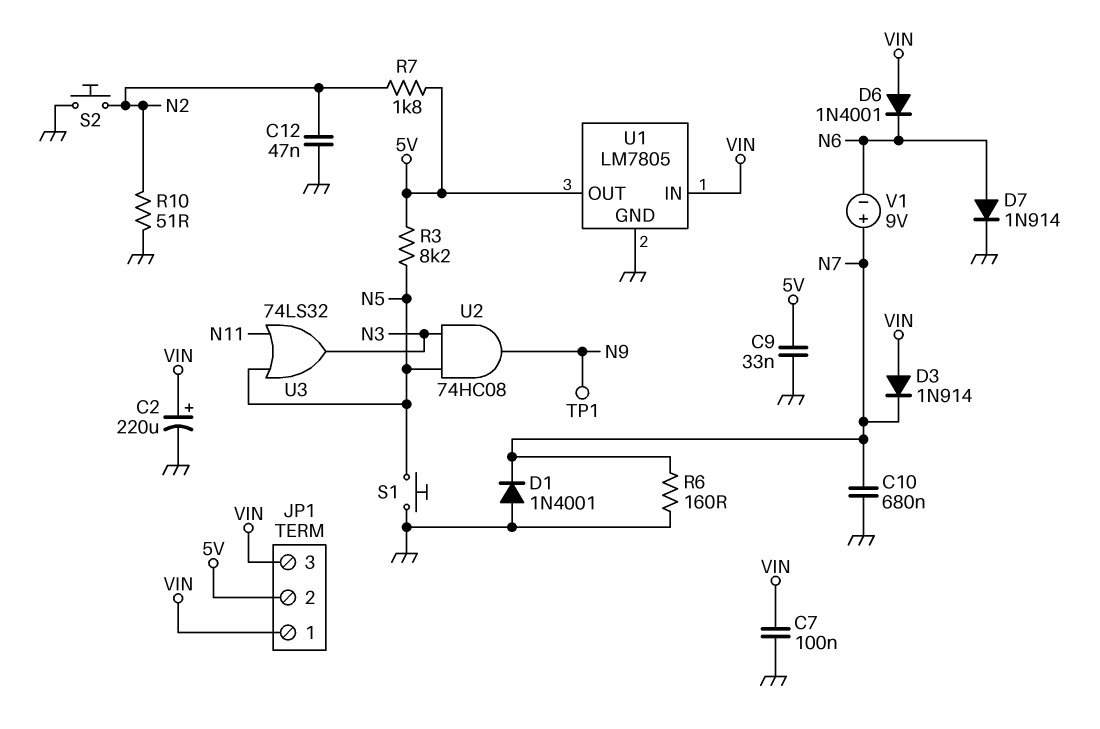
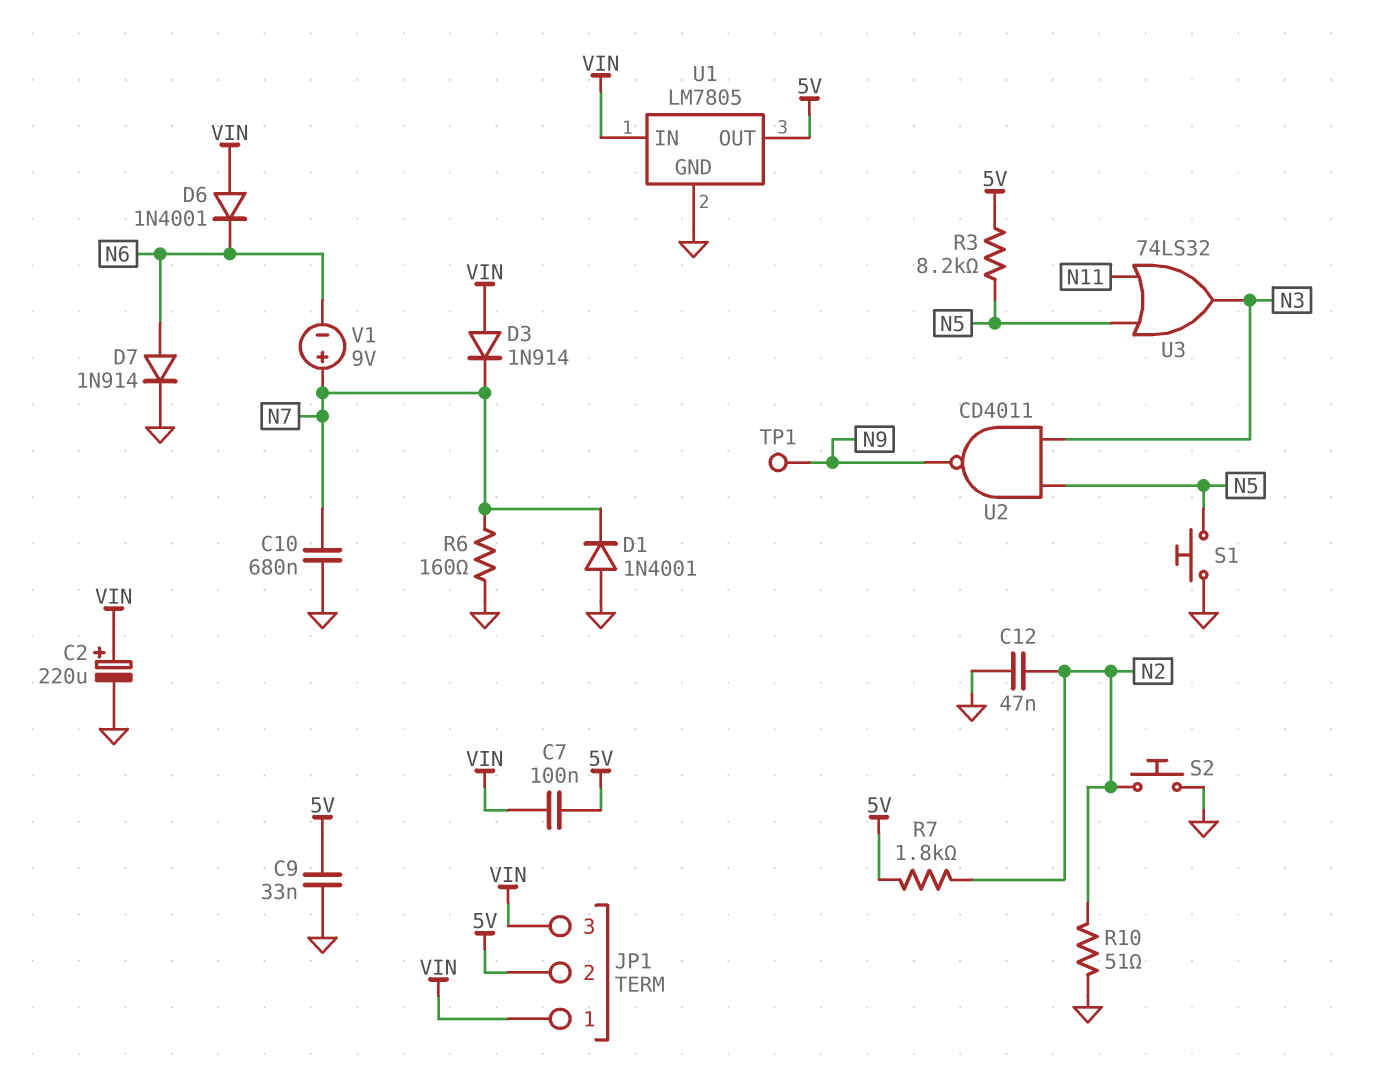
C7: 100nF (GND, VIN) -> 100nF (5V, VIN)
U2: AND 74HC08 (in N3, in N5, out N9) -> NAND CD4011 (in N3, in N5, out N9)

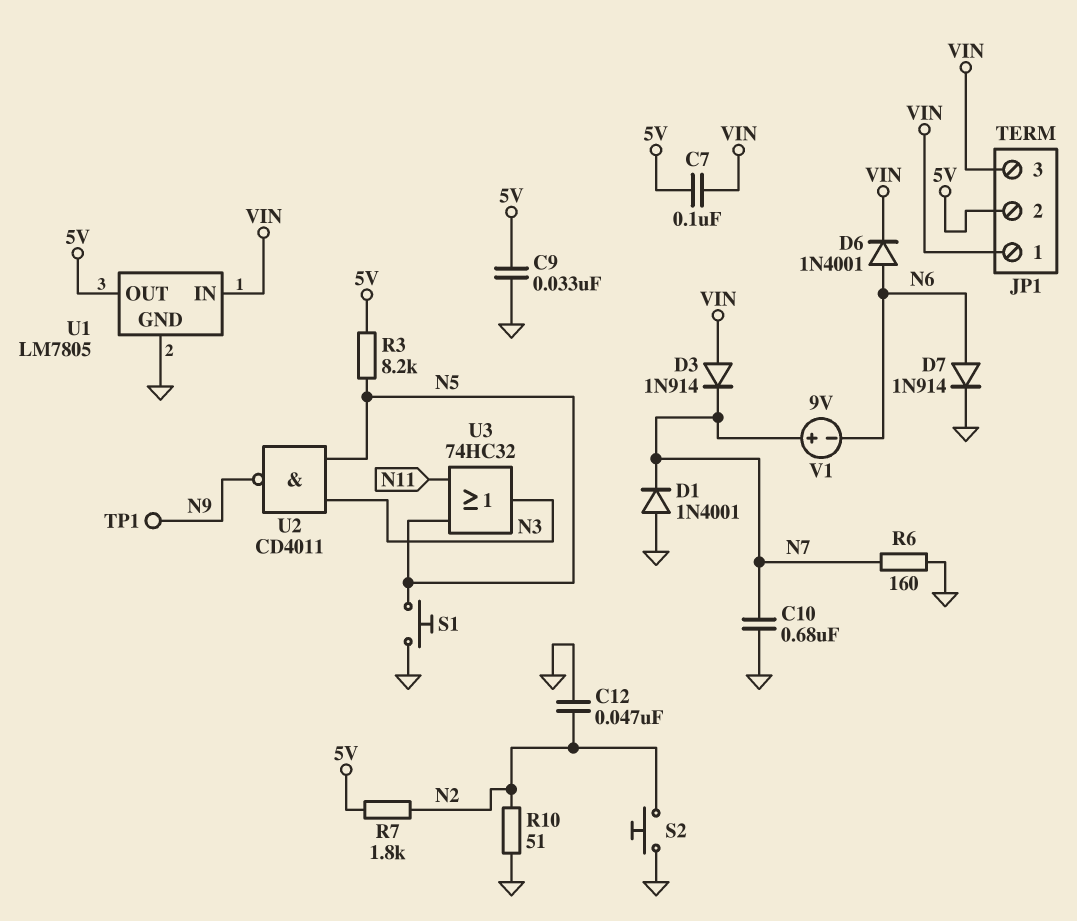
C2: 220uF (plus VIN, minus GND) -> none
D6: diode 1N4001 (A VIN, K N6) -> diode 1N4001 (A N6, K VIN)
U3: OR 74LS32 (in N5, in N11, out N3) -> OR 74HC32 (in N5, in N11, out N3)

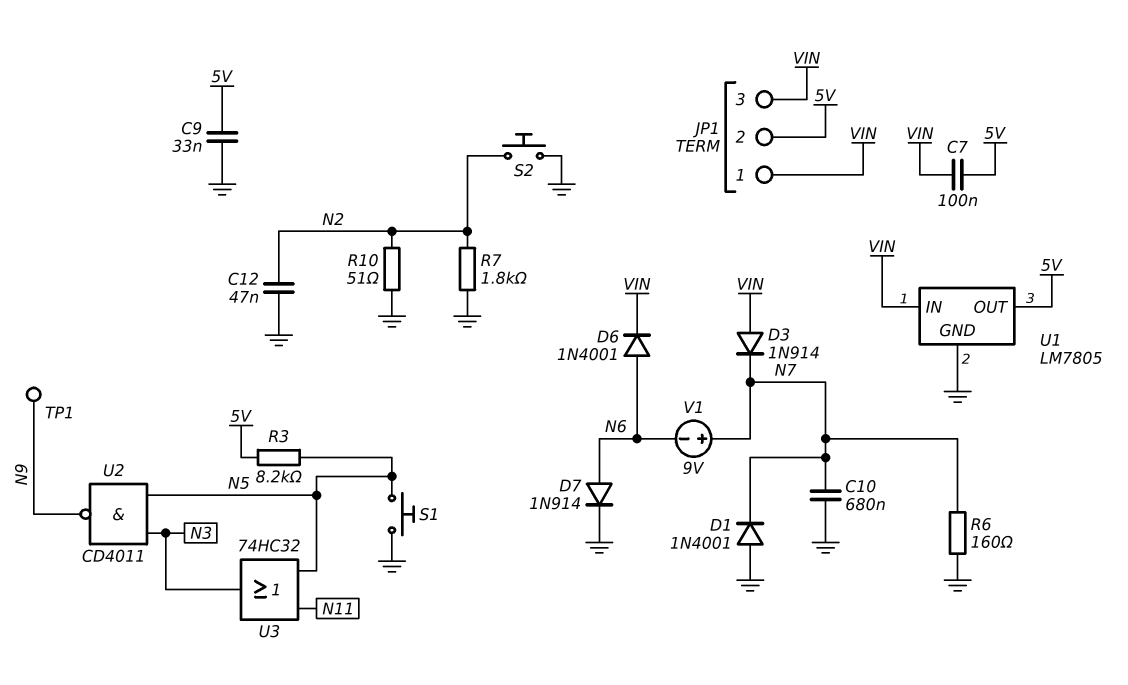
R7: 1.8k (5V, N2) -> 1.8k (GND, N2)

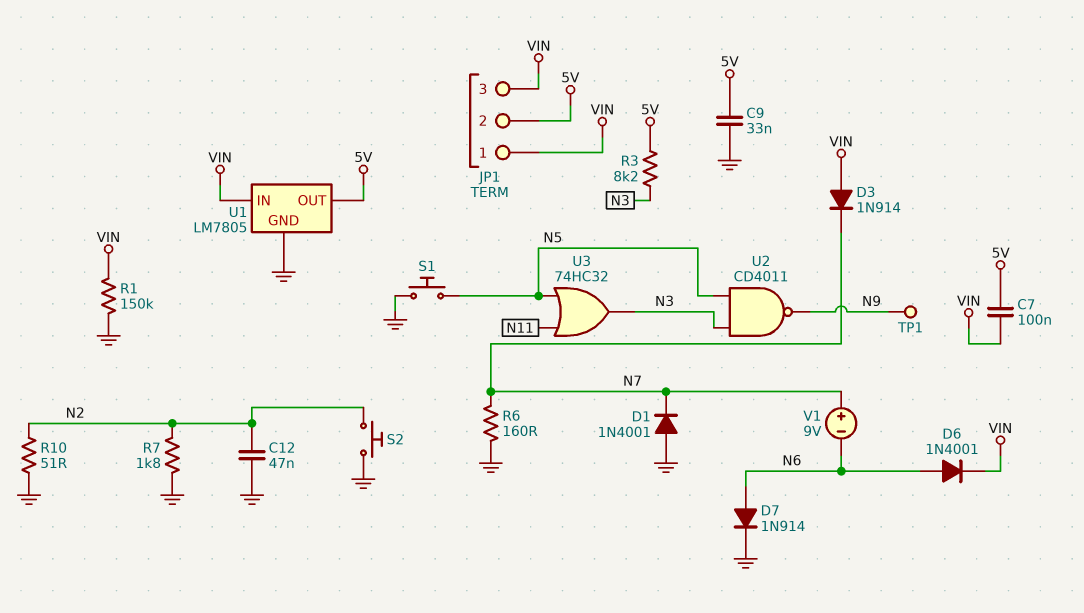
C10: 680nF (GND, N7) -> none
R1: none -> 150k (GND, VIN)
R3: 8.2k (5V, N5) -> 8.2k (5V, N3)

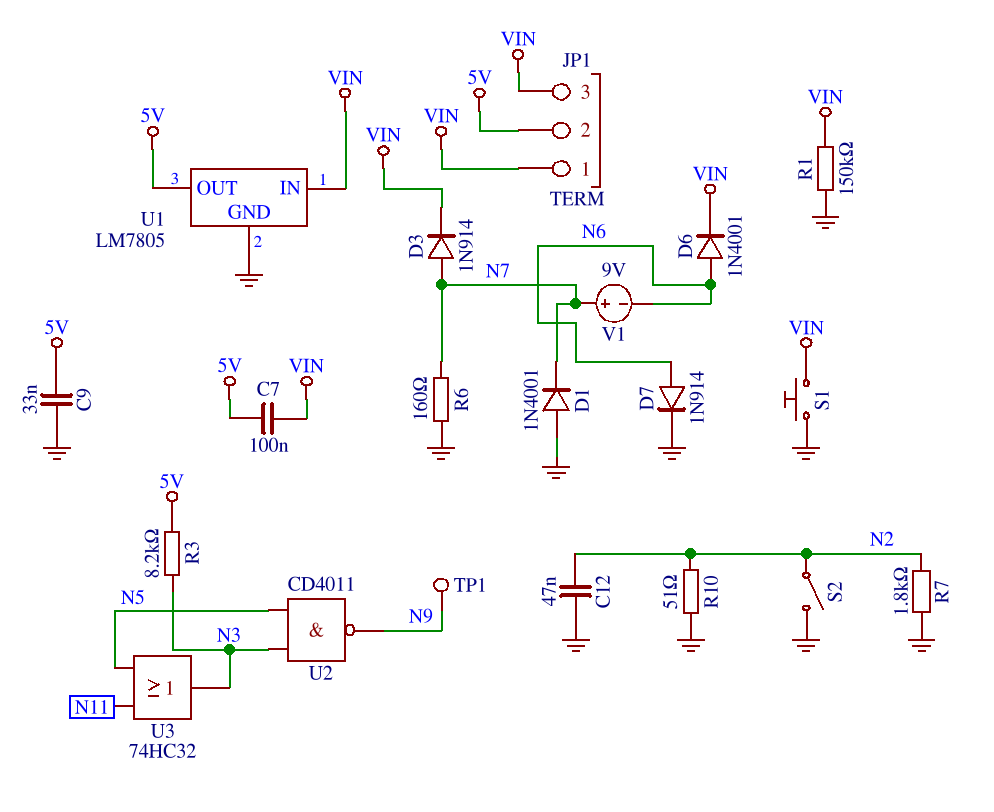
D3: diode 1N914 (A VIN, K N7) -> diode 1N914 (A N7, K VIN)
S1: button (GND, N5) -> button (GND, VIN)
S2: button (GND, N2) -> switch (GND, N2)

